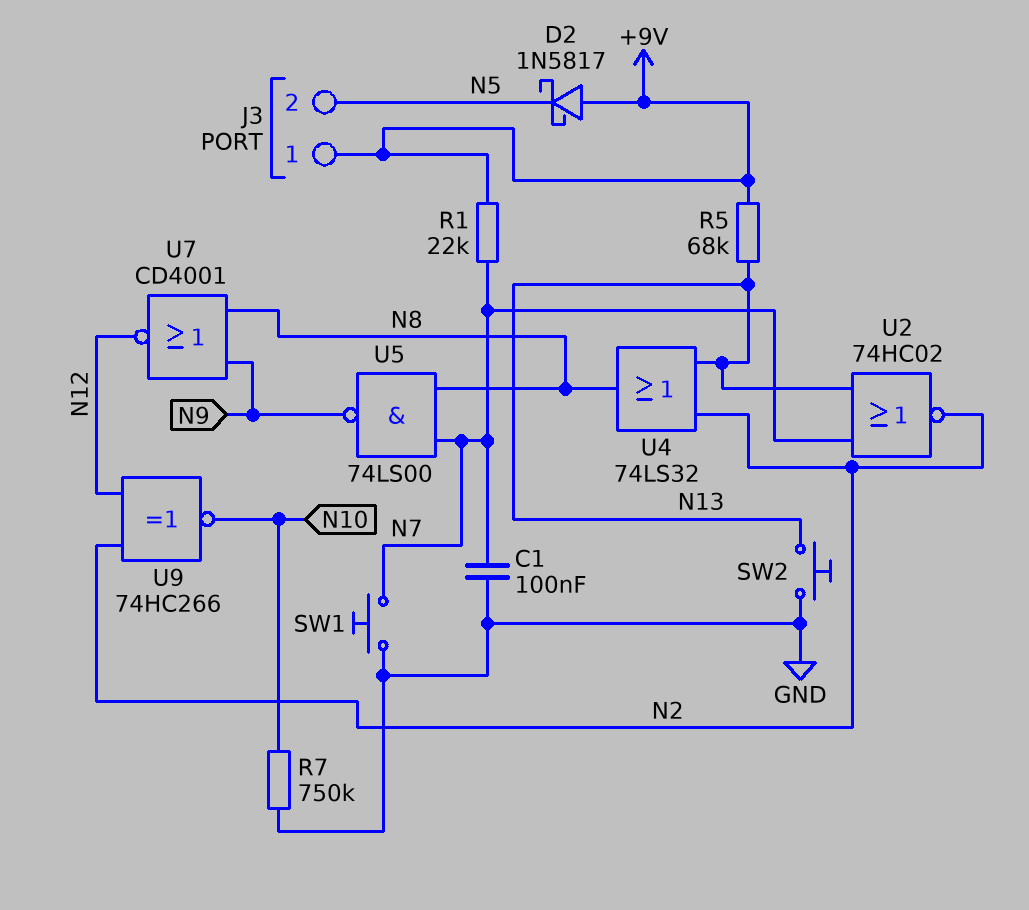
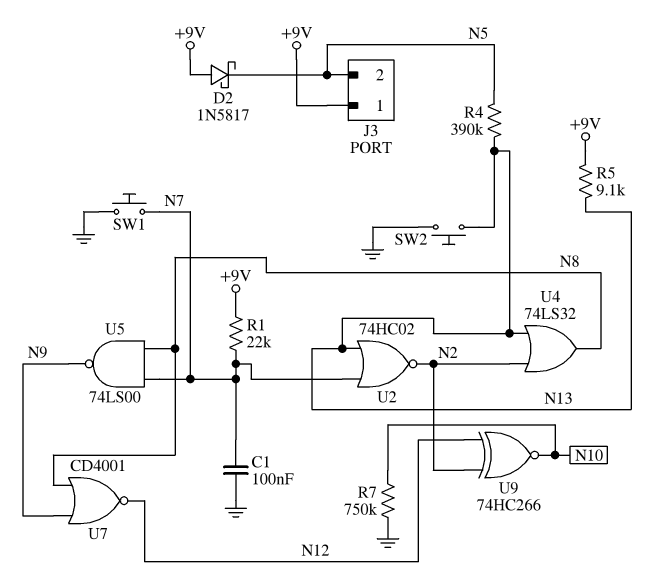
R4: none -> 390k (N5, N13)
R5: 68k (+9V, N13) -> 9.1k (+9V, N13)

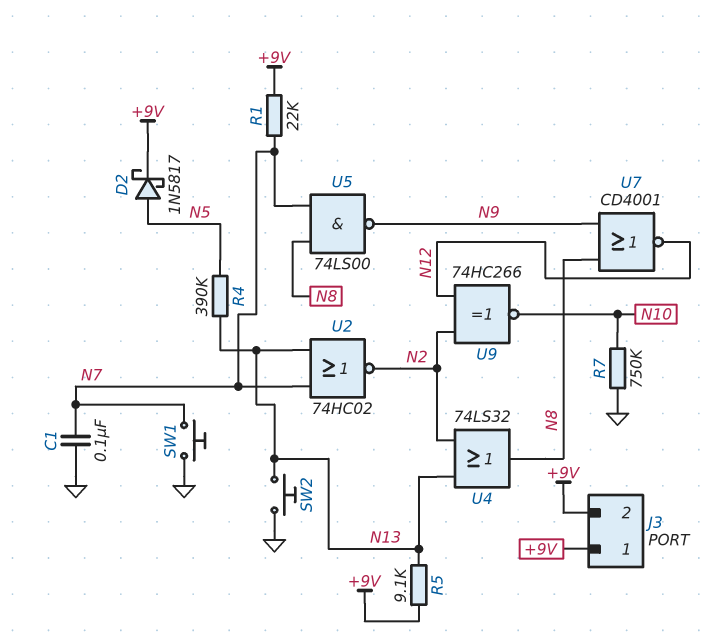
D2: schottky 1N5817 (A +9V, K N5) -> schottky 1N5817 (A N5, K +9V)
J3 pin 2: N5 -> +9V

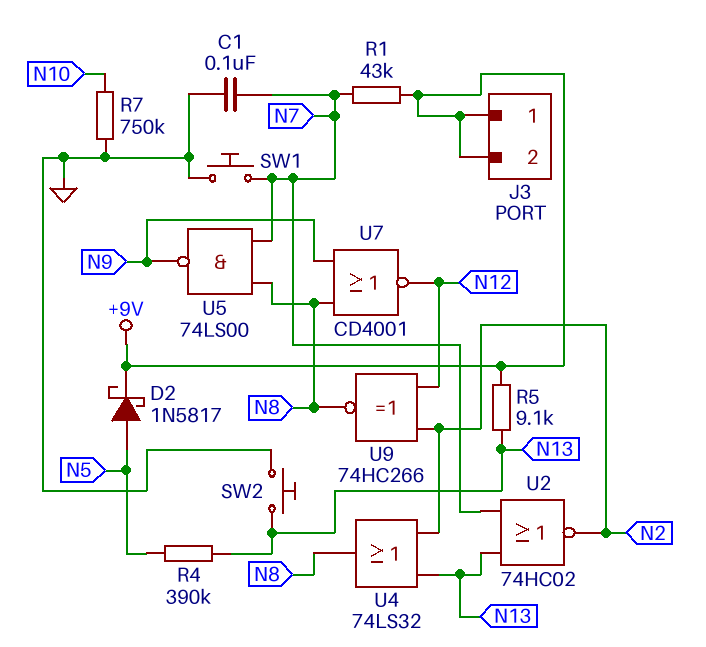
R1: 22k (+9V, N7) -> 43k (+9V, N7)
U9: XNOR 74HC266 (in N2, in N12, out N10) -> XNOR 74HC266 (in N2, in N12, out N8)

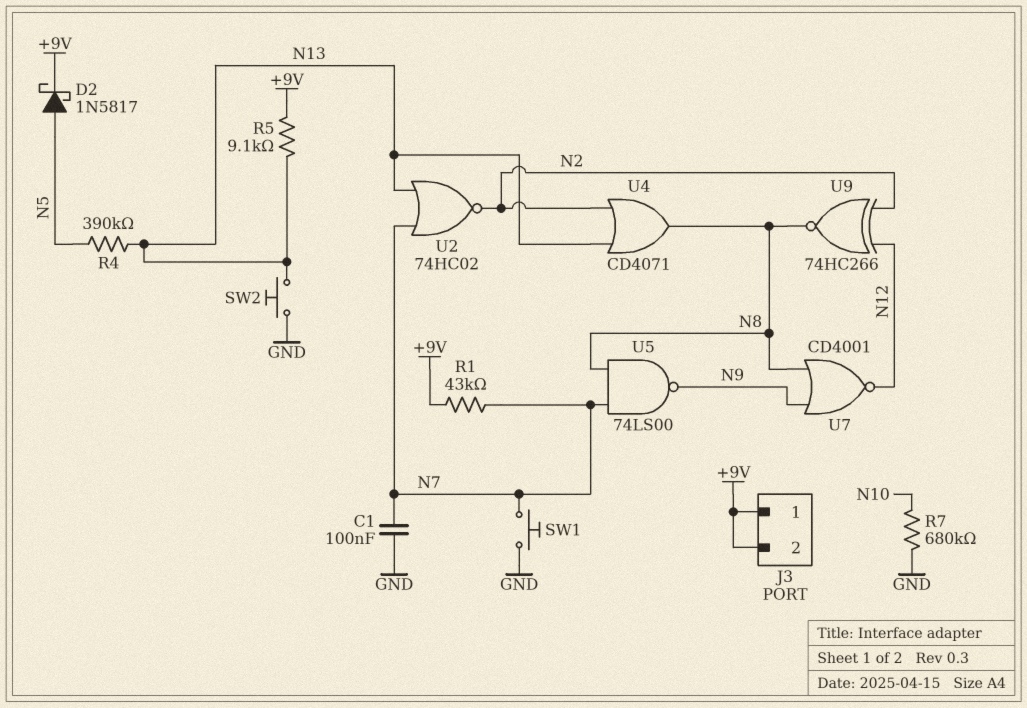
R7: 750k (GND, N10) -> 680k (GND, N10)
U4: OR 74LS32 (in N2, in N13, out N8) -> OR CD4071 (in N2, in N13, out N8)

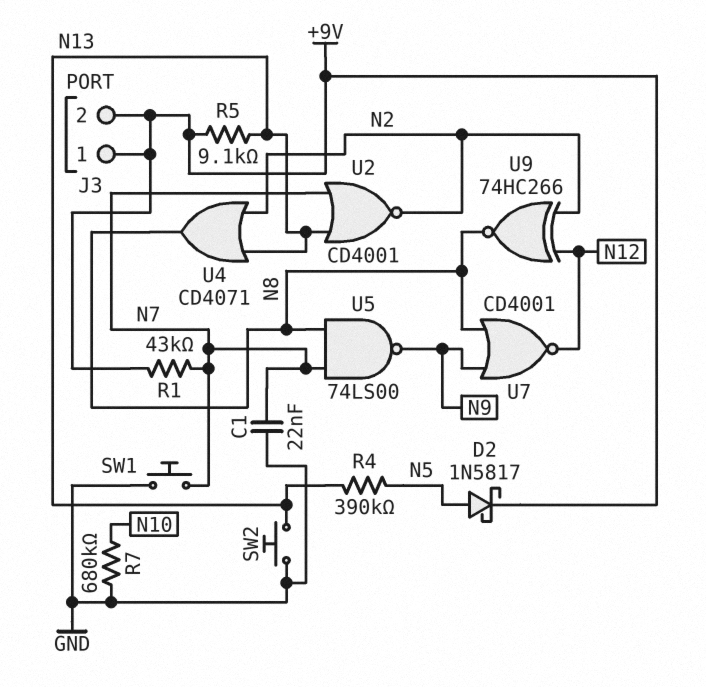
C1: 100nF (GND, N7) -> 22nF (GND, N7)
U2: NOR 74HC02 (in N7, in N13, out N2) -> NOR CD4001 (in N7, in N13, out N2)

